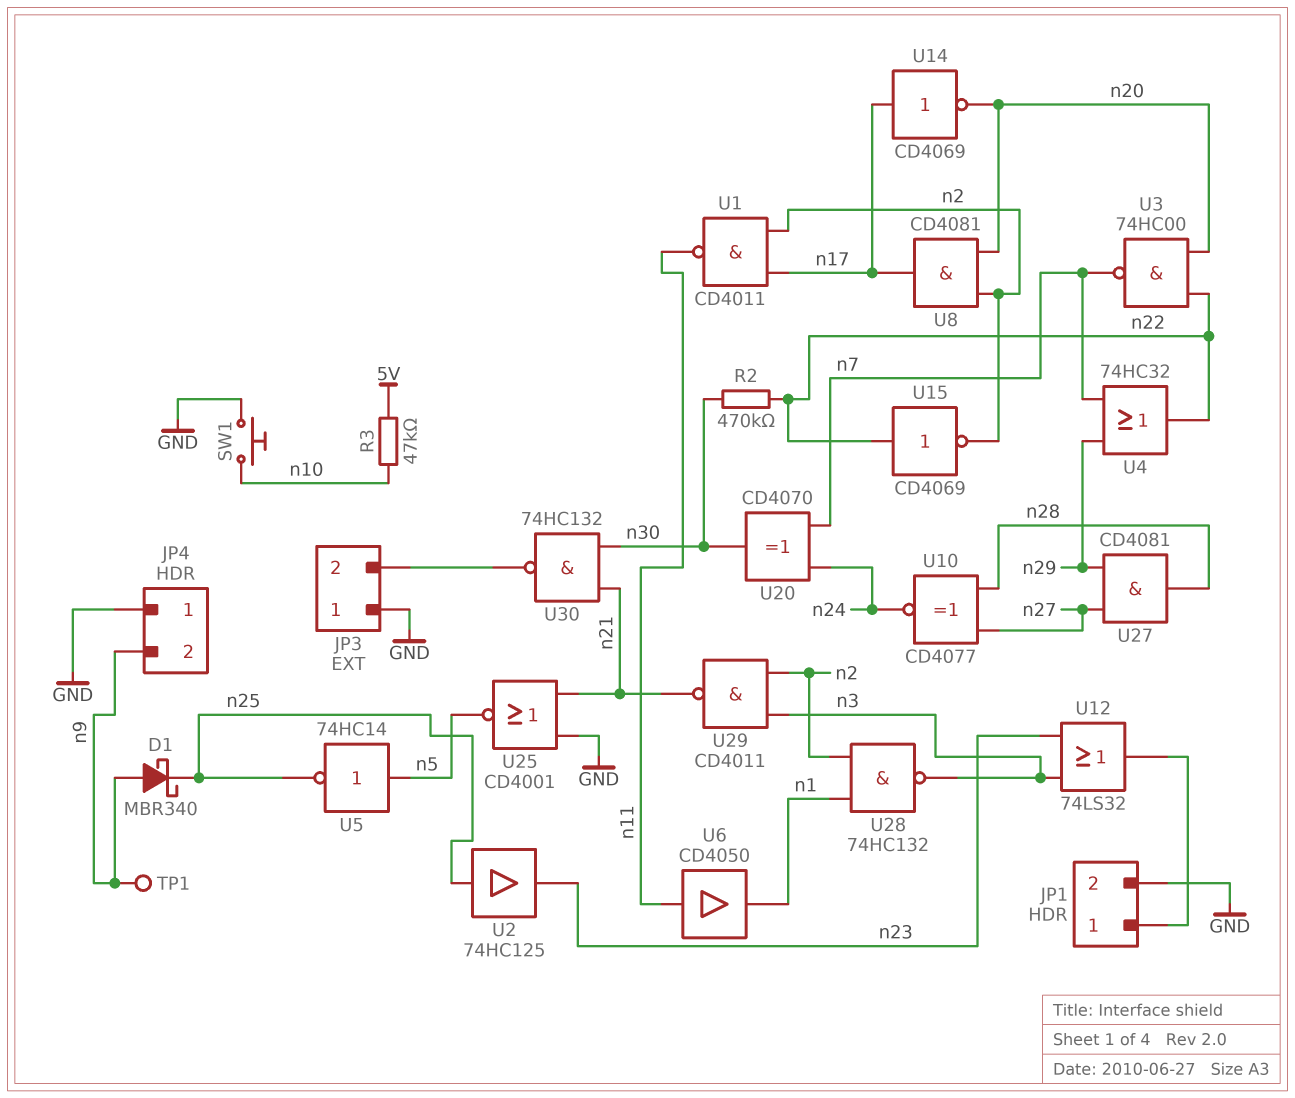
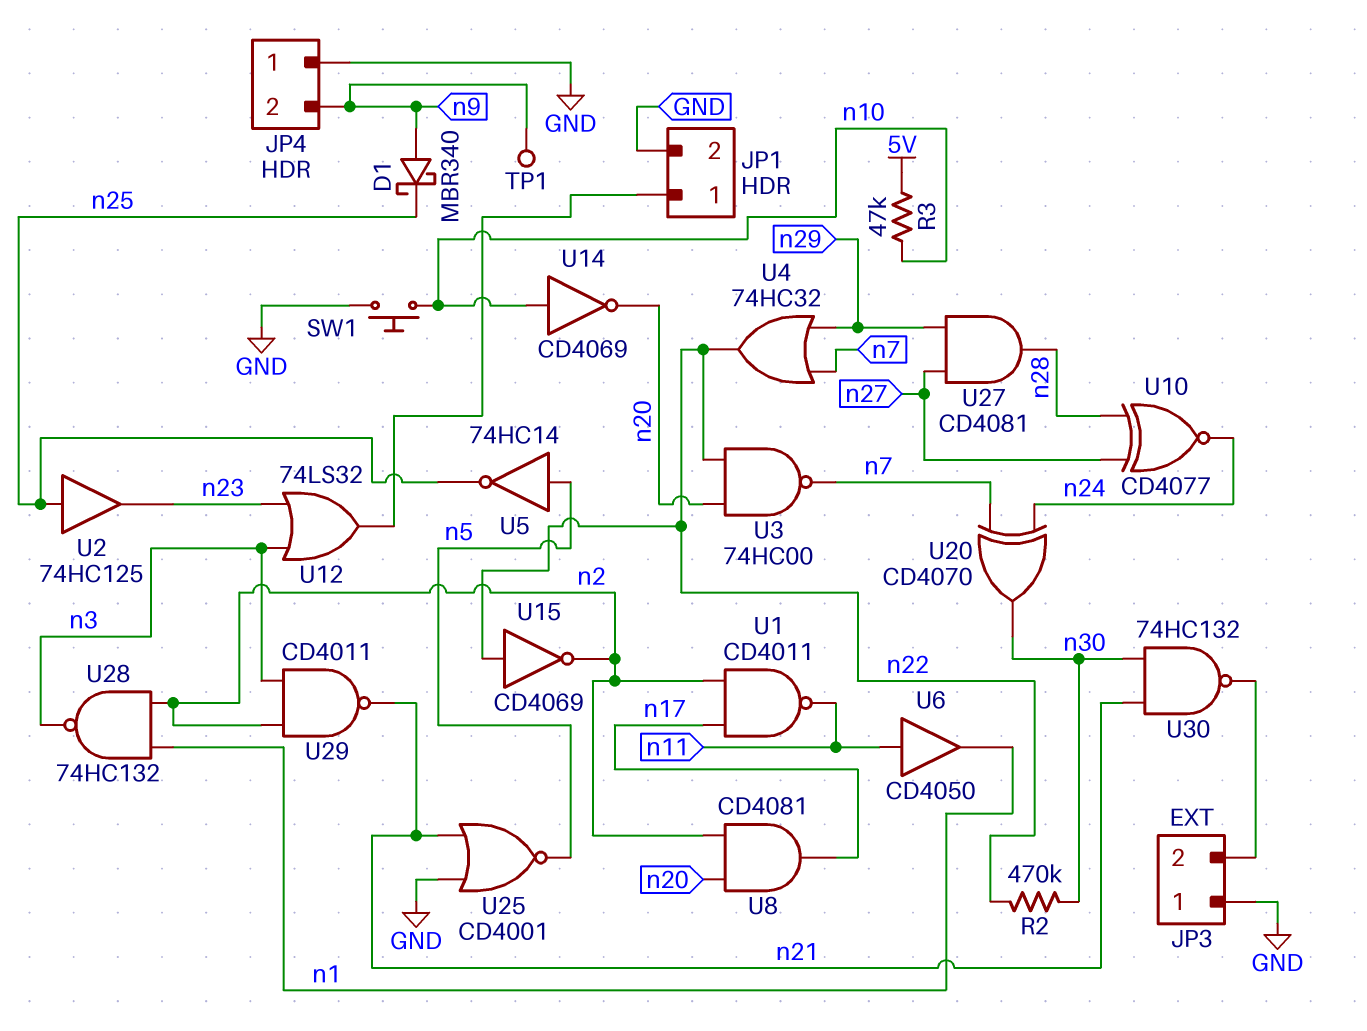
U14: NOT CD4069 (in n17, out n20) -> NOT CD4069 (in n10, out n20)

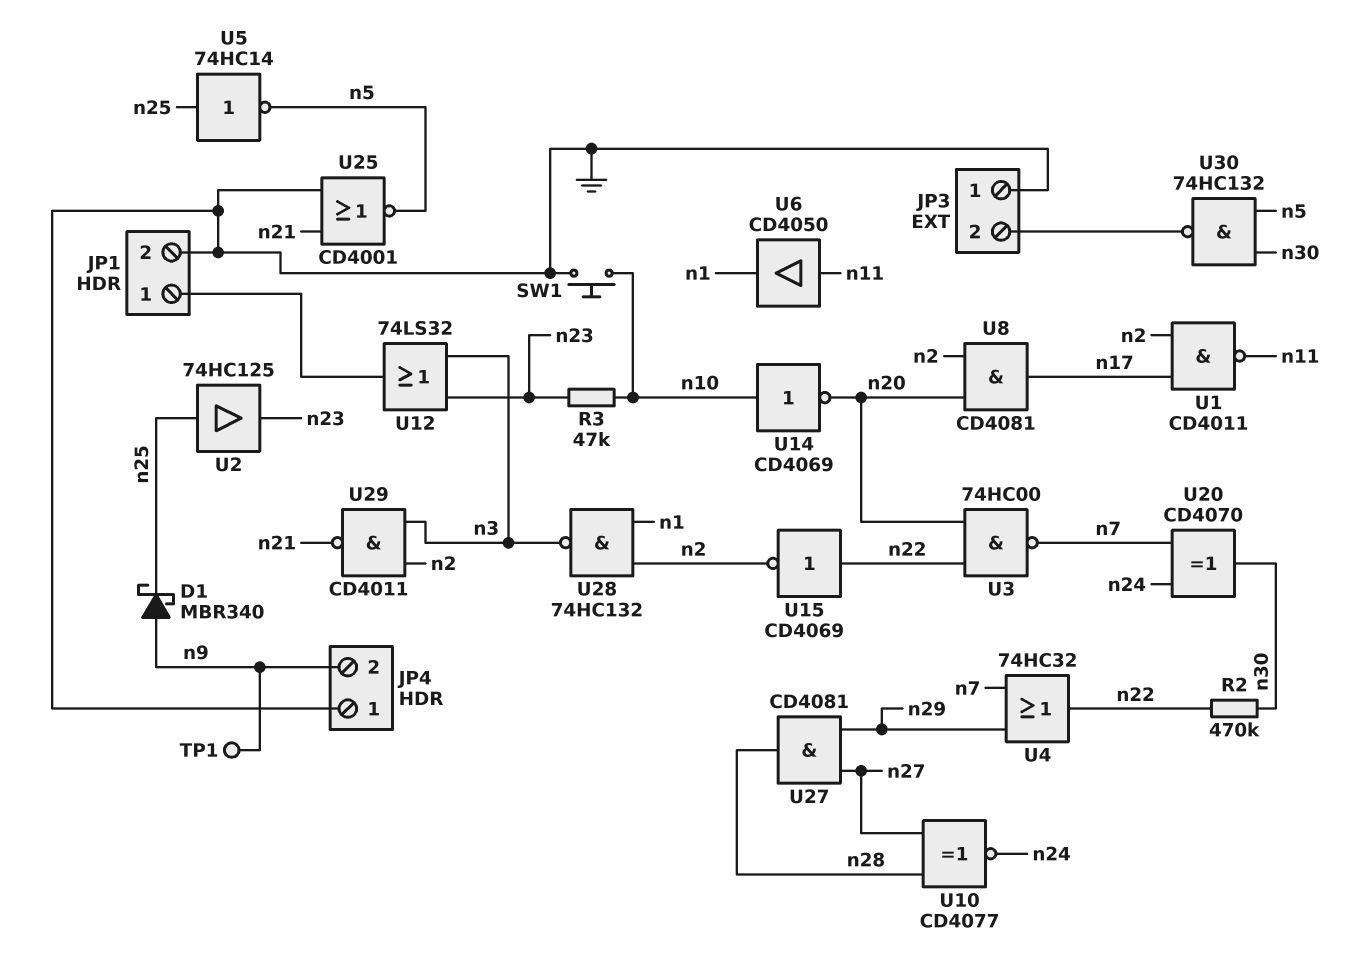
R3: 47k (5V, n10) -> 47k (n10, n23)
U5: NOT 74HC14 (in n5, out n25) -> NOT 74HC14 (in n25, out n5)
U30: NAND 74HC132 (in n21, in n30, out JP3/2) -> NAND 74HC132 (in n5, in n30, out JP3/2)

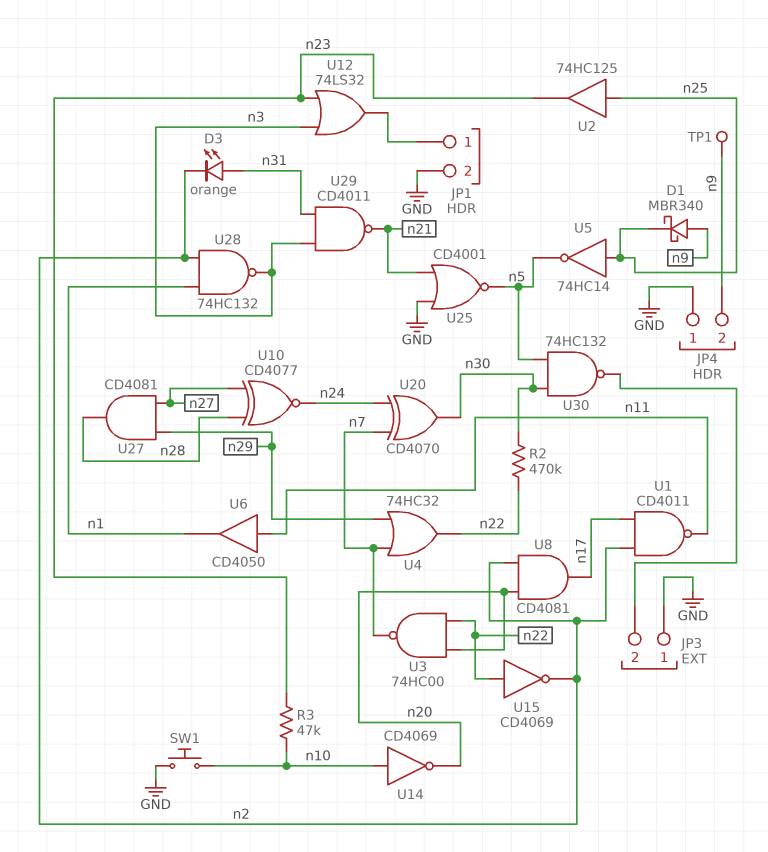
D3: none -> LED orange (A n31, K n2)
U29: NAND CD4011 (in n2, in n3, out n21) -> NAND CD4011 (in n3, in n31, out n21)

